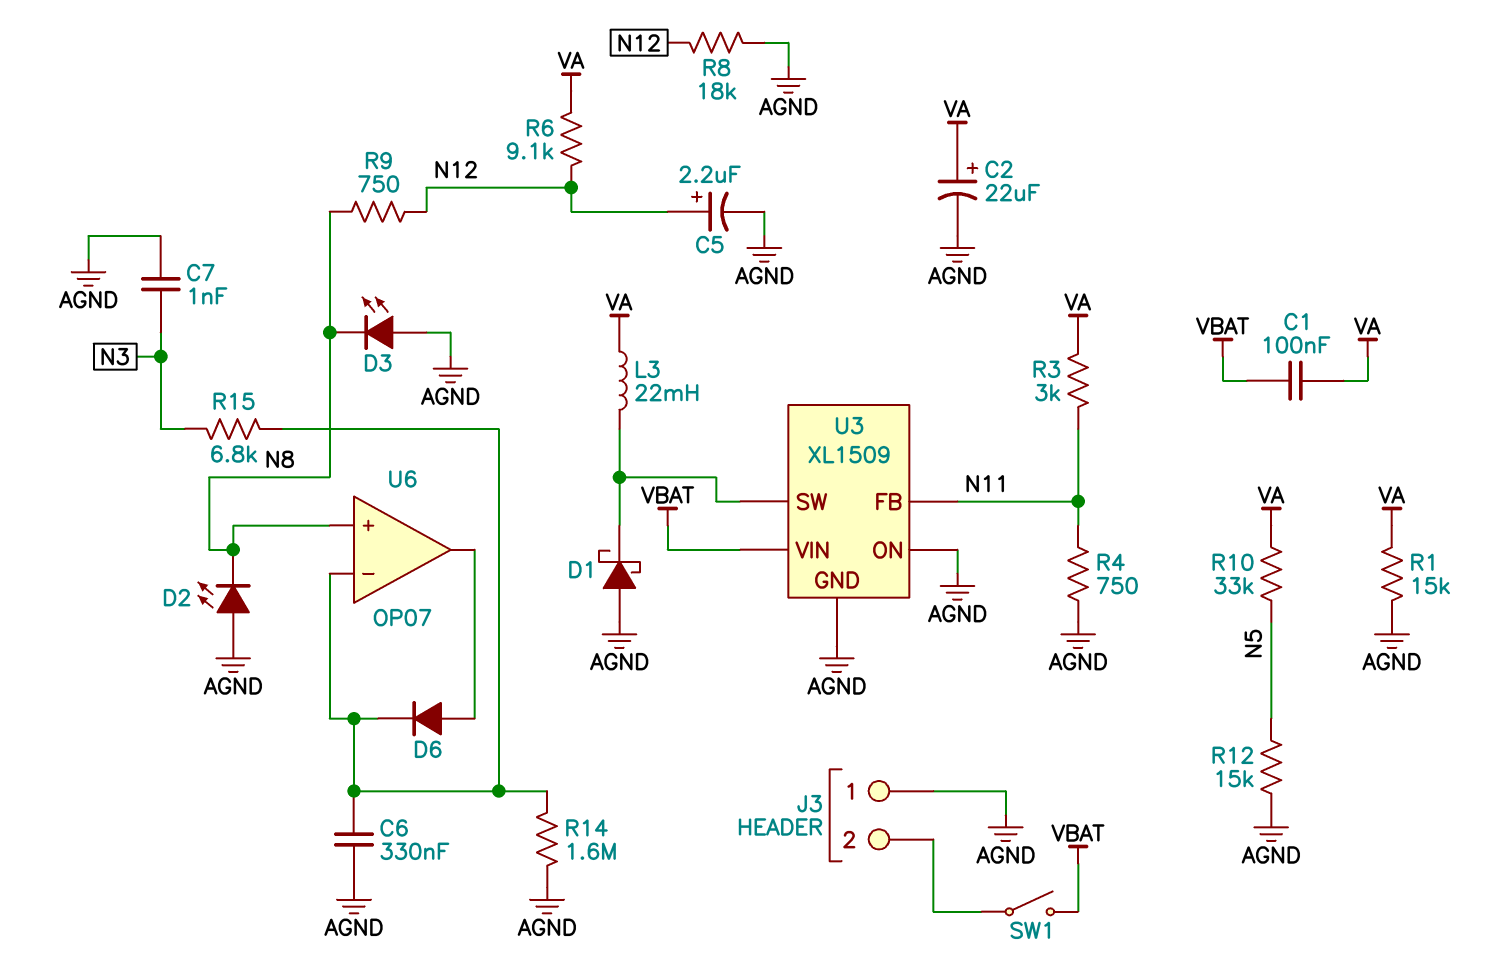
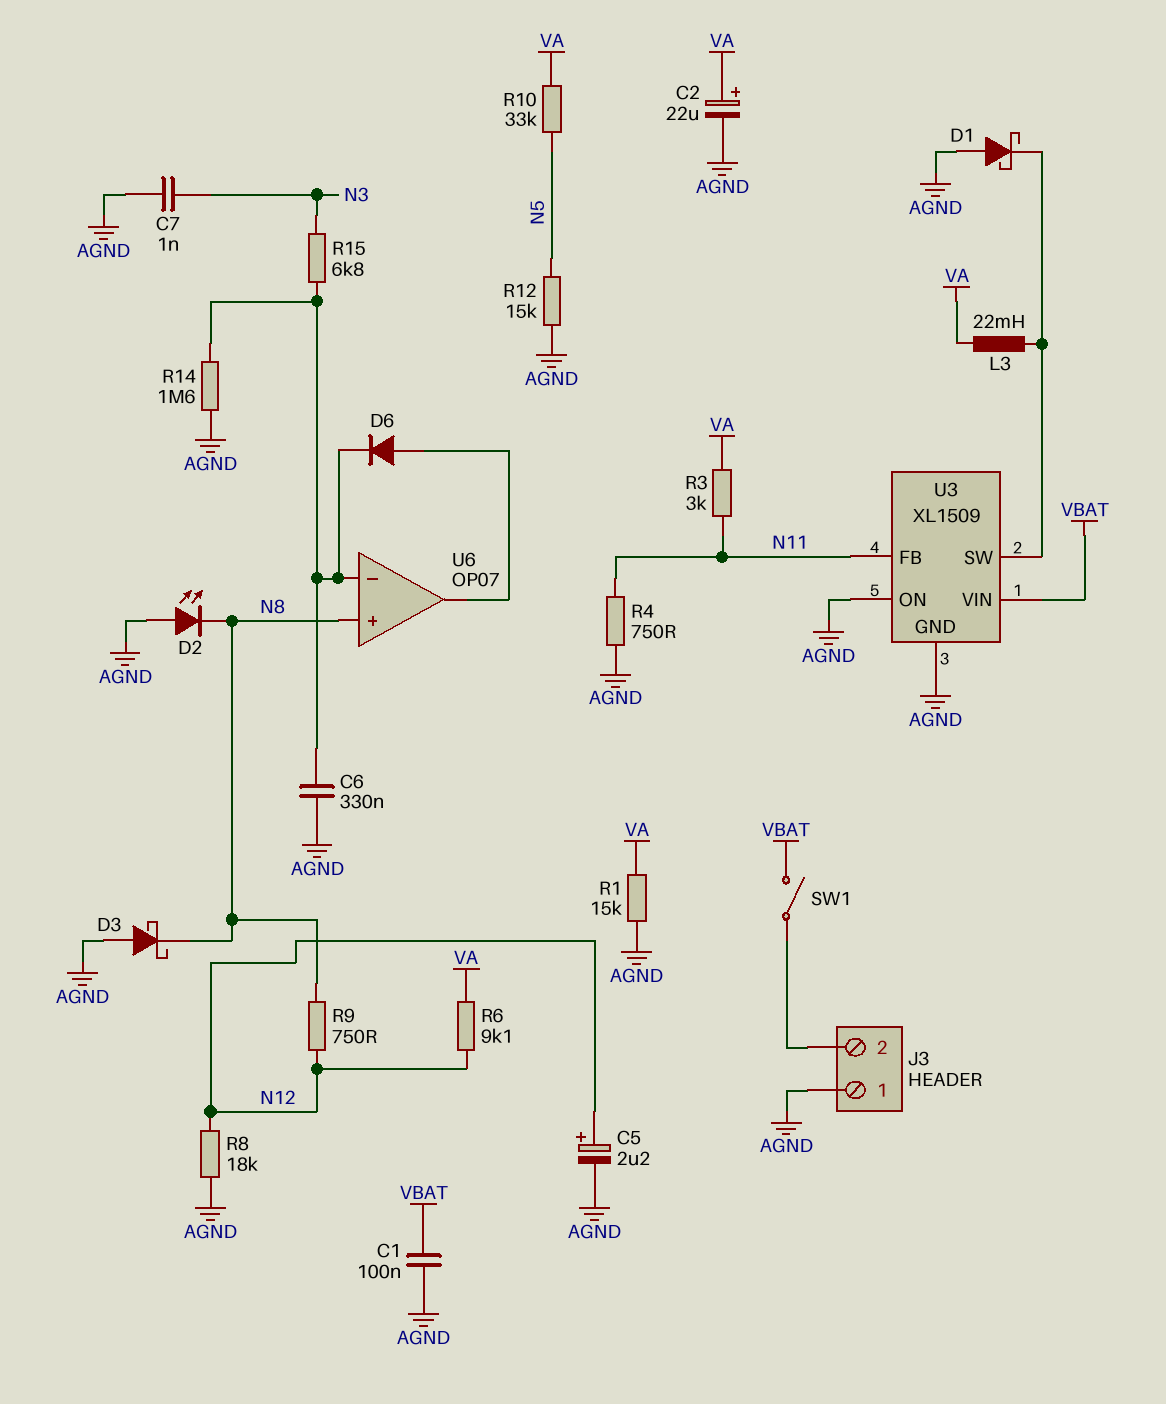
C1: 100nF (VA, VBAT) -> 100nF (AGND, VBAT)
D3: LED (A AGND, K N8) -> schottky (A AGND, K N8)

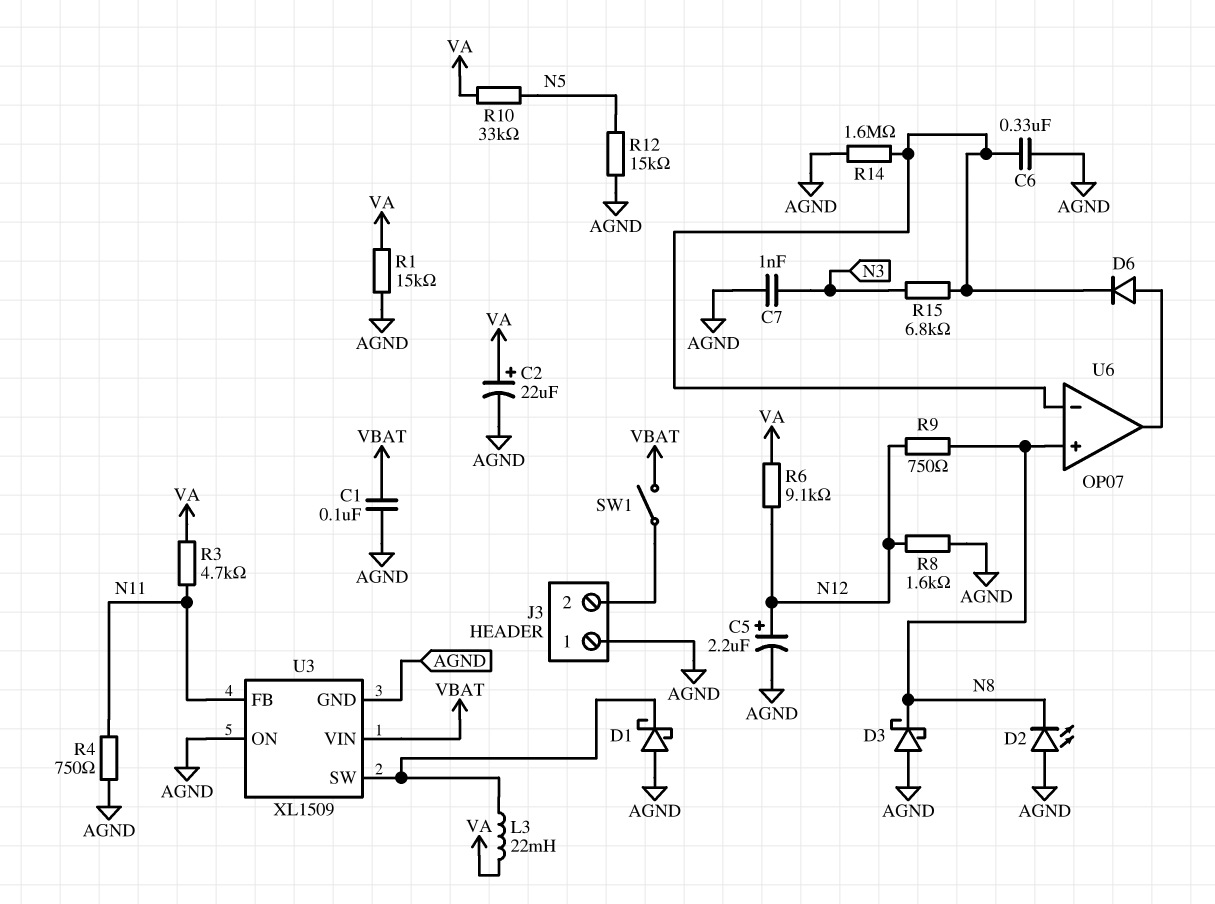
R3: 3k (N11, VA) -> 4.7k (N11, VA)
R8: 18k (AGND, N12) -> 1.6k (AGND, N12)

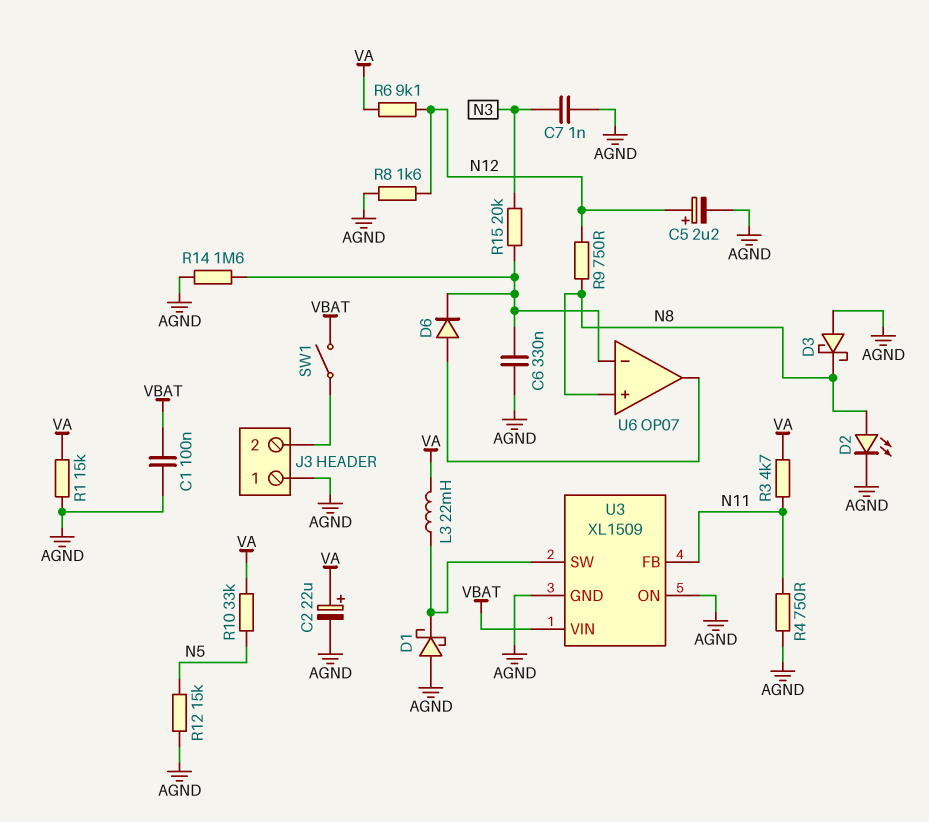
D2: LED (A AGND, K N8) -> LED (A N8, K AGND)
R15: 6.8k (N3, U6/in-) -> 20k (N3, U6/in-)

